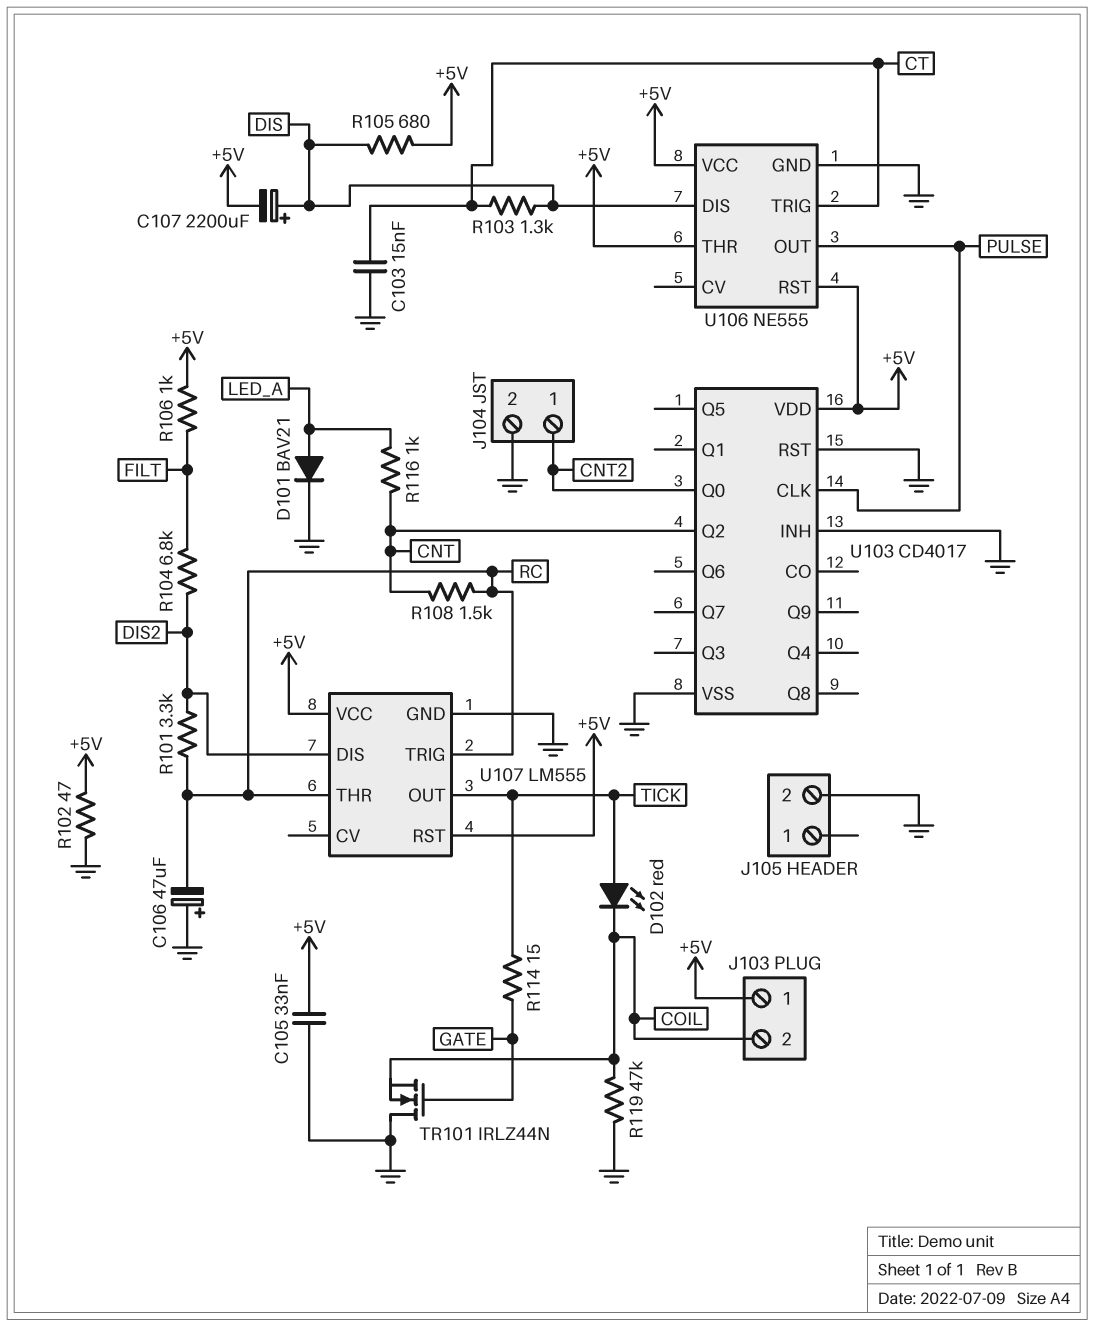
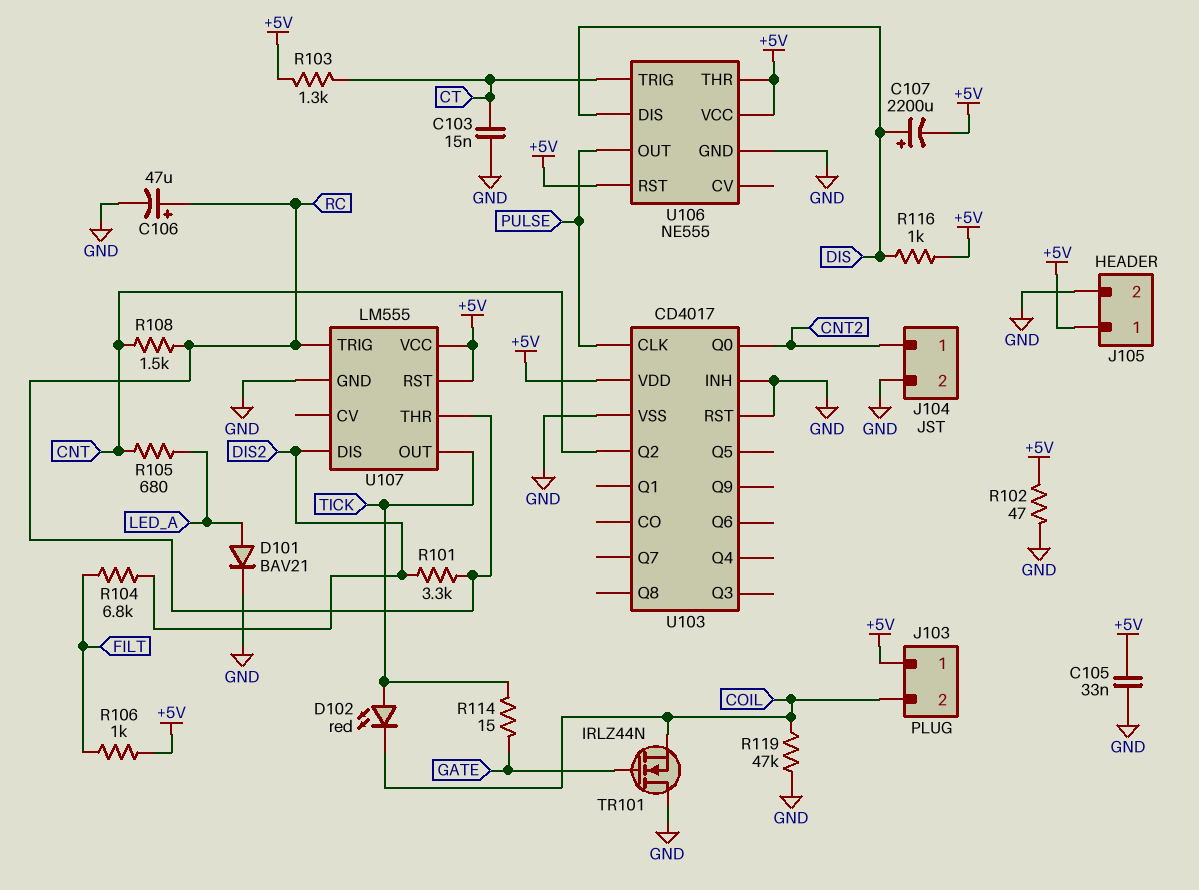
C106: 47uF (plus GND, minus RC) -> 47uF (plus RC, minus GND)
J105 pin 1: none -> +5V
R103: 1.3k (CT, DIS) -> 1.3k (+5V, CT)
R105: 680 (+5V, DIS) -> 680 (CNT, LED_A)
R116: 1k (CNT, LED_A) -> 1k (+5V, DIS)

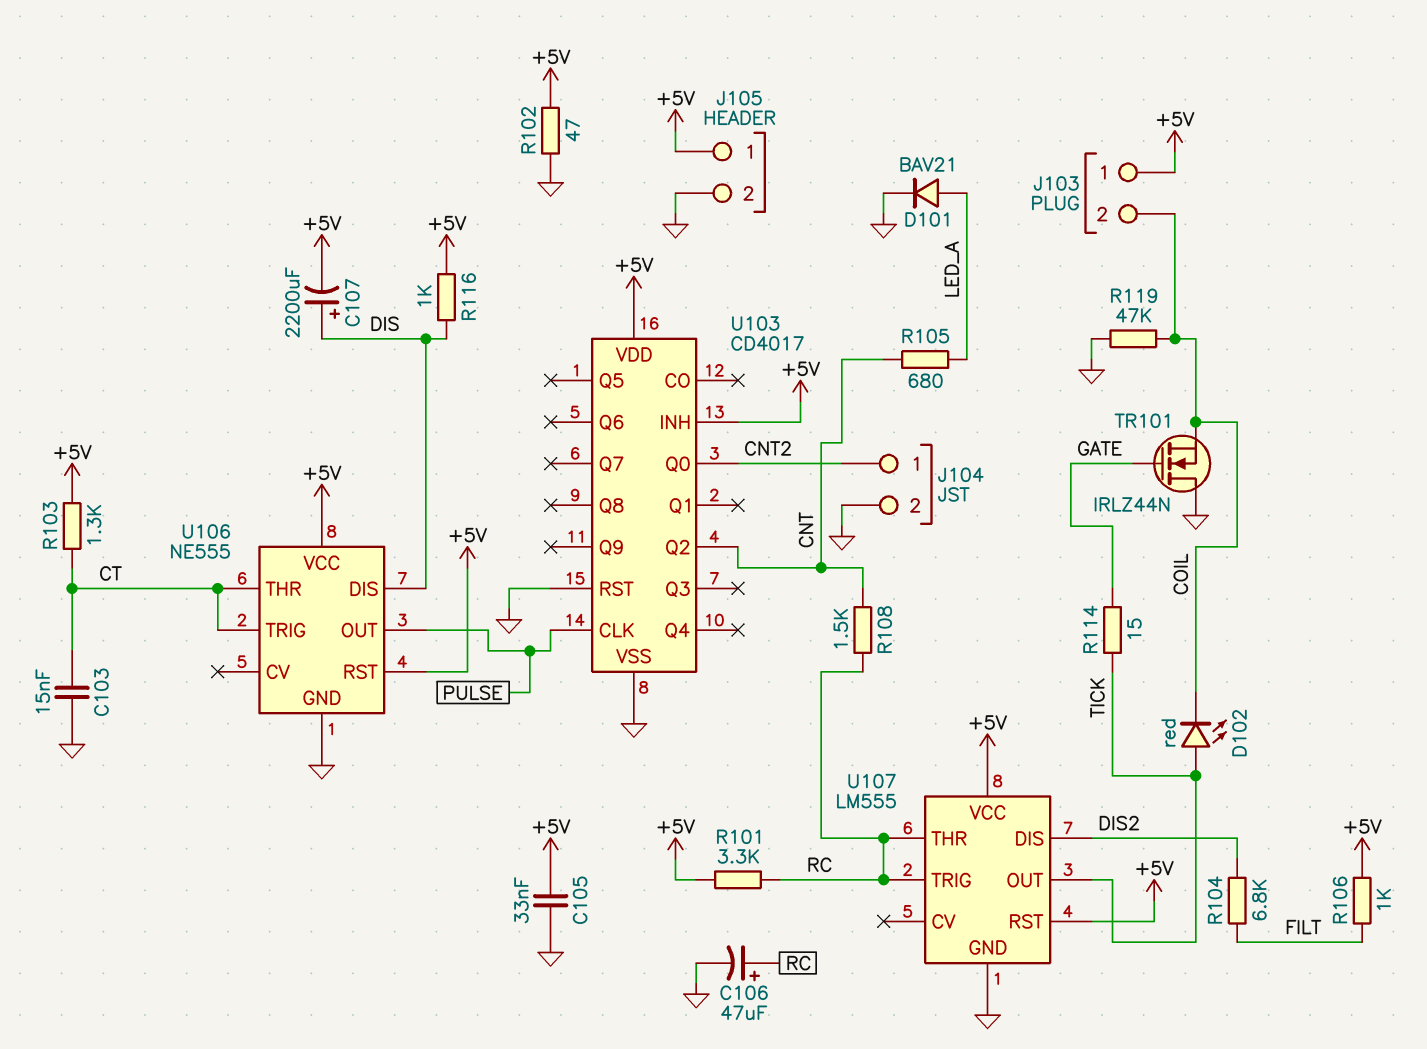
R101: 3.3k (DIS2, RC) -> 3.3k (+5V, RC)
U103 pin INH: GND -> +5V
U106 pin THR: +5V -> CT

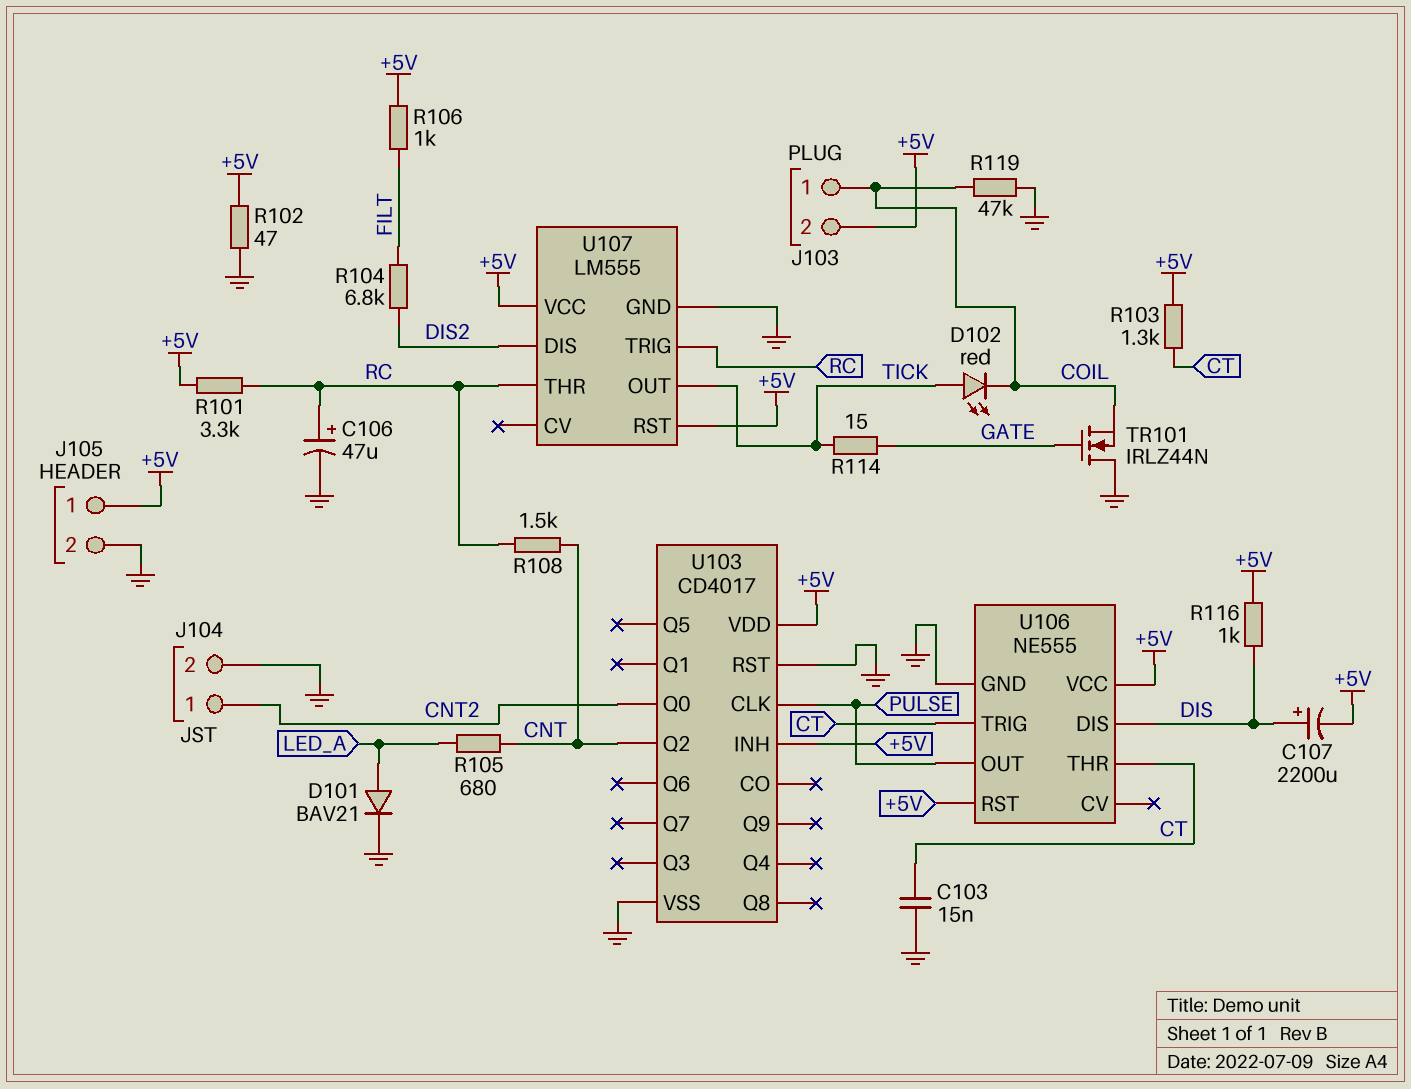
C105: 33nF (+5V, GND) -> none
J103 pin 1: +5V -> COIL
J103 pin 2: COIL -> +5V

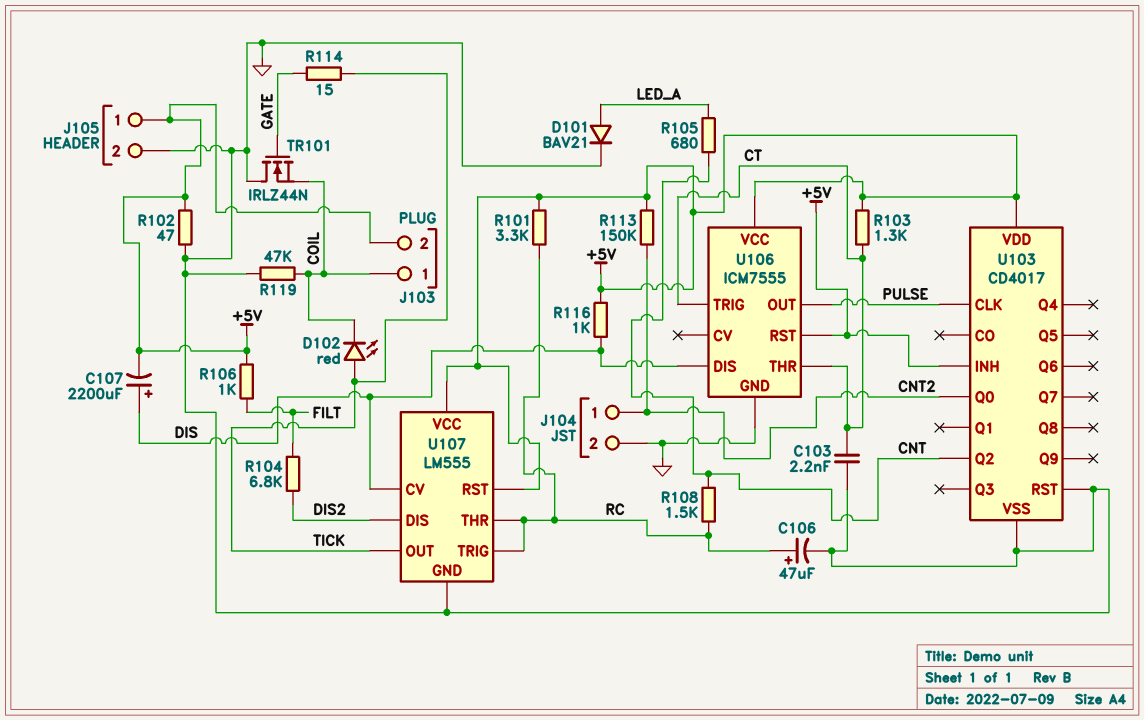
C103: 15nF (CT, GND) -> 2.2nF (CT, GND)
R113: none -> 150k (+5V, CNT2)
U106: NE555 -> ICM7555
U107 pin CV: none -> DIS

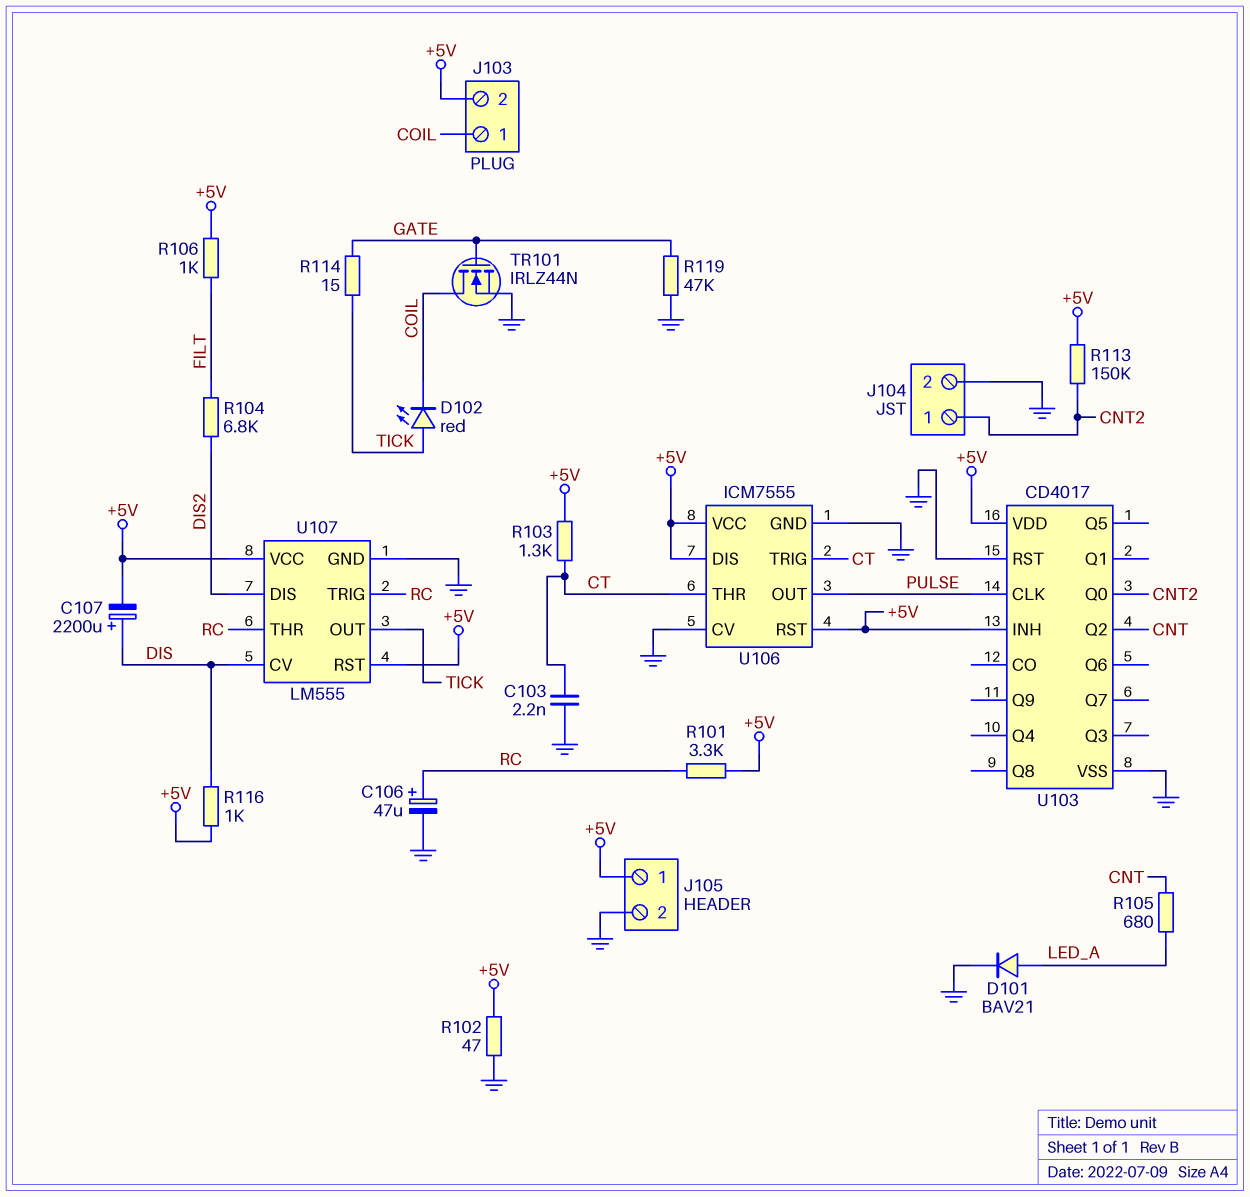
R108: 1.5k (CNT, RC) -> none
R119: 47k (COIL, GND) -> 47k (GATE, GND)
TR101: NMOS IRLZ44N (G GATE, D GND, S COIL) -> NMOS IRLZ44N (G GATE, D COIL, S GND)
U106 pin CV: none -> GND
U106 pin DIS: DIS -> +5V

